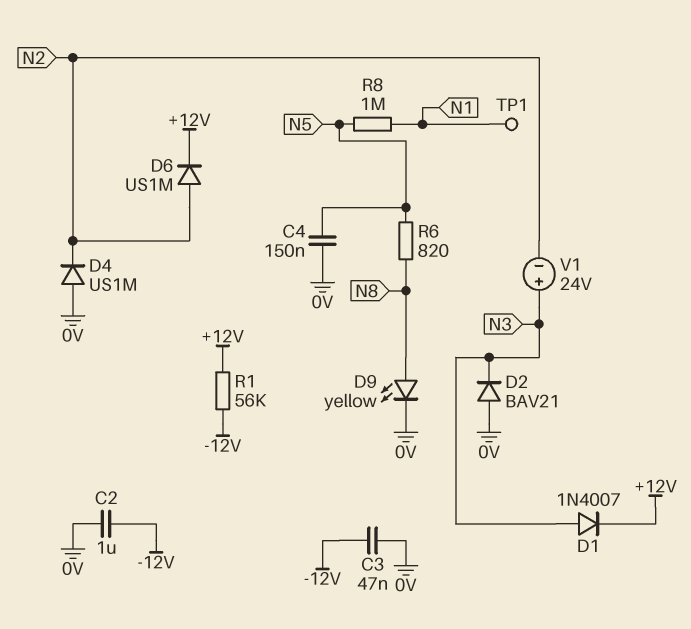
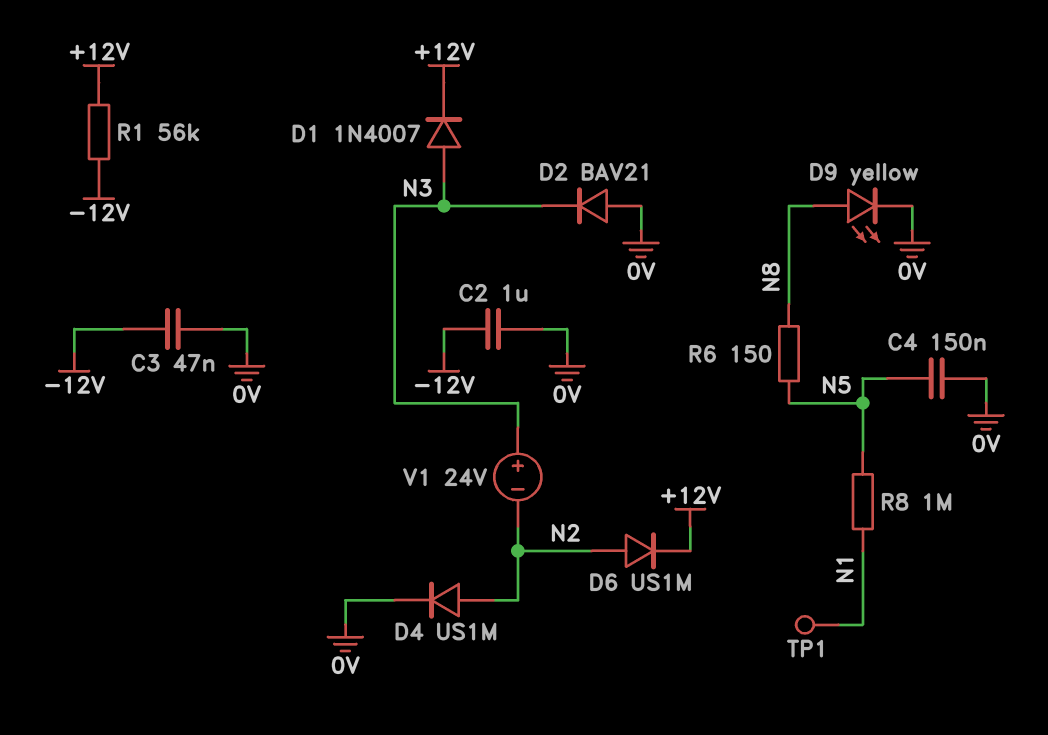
D4: diode US1M (A 0V, K N2) -> diode US1M (A N2, K 0V)
R6: 820 (N5, N8) -> 150 (N5, N8)

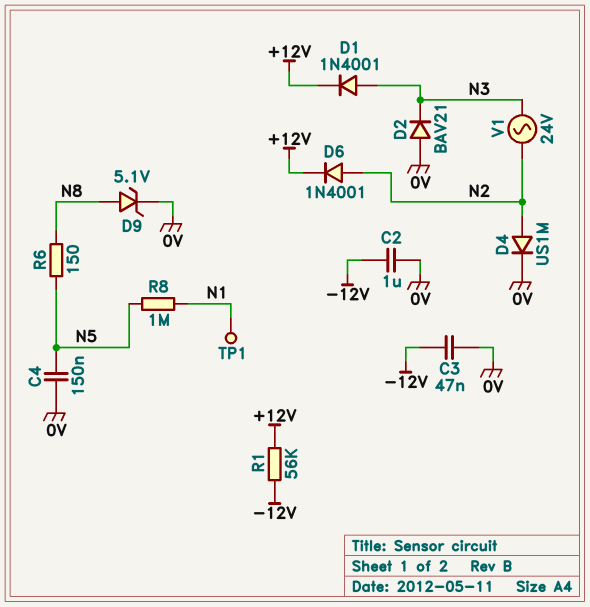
D1: diode 1N4007 (A N3, K +12V) -> diode 1N4001 (A N3, K +12V)
D6: diode US1M (A N2, K +12V) -> diode 1N4001 (A N2, K +12V)
D9: LED yellow (A N8, K 0V) -> zener 5.1V (A N8, K 0V)
V1: 24V (plus N3, minus N2) -> AC 24V (N2, N3)

